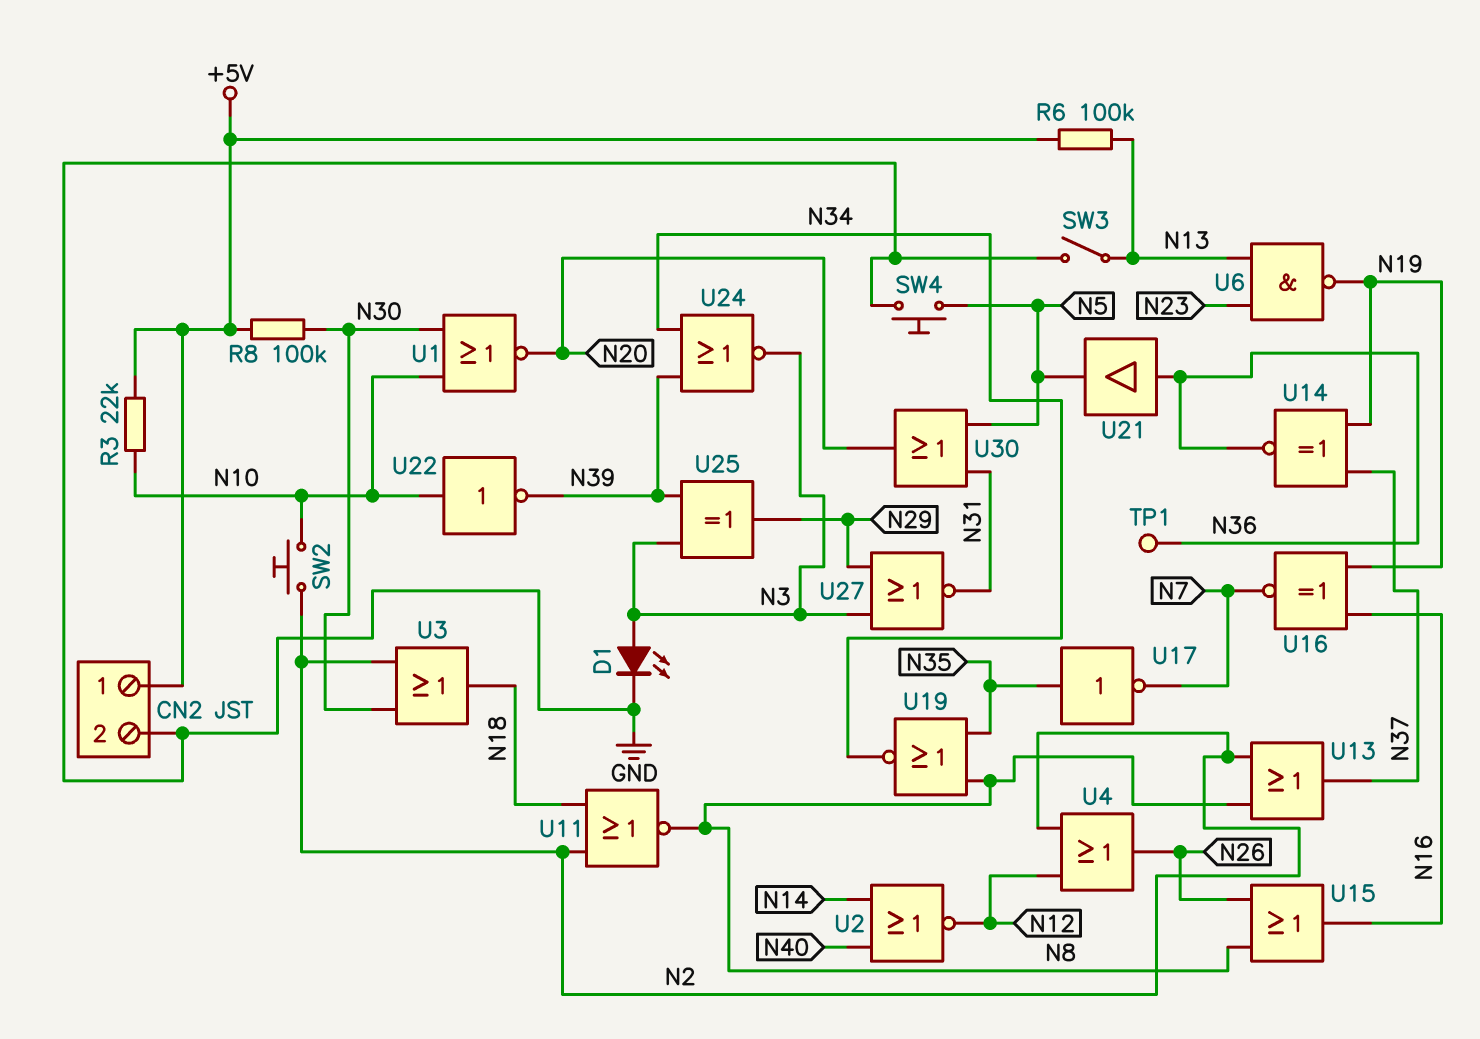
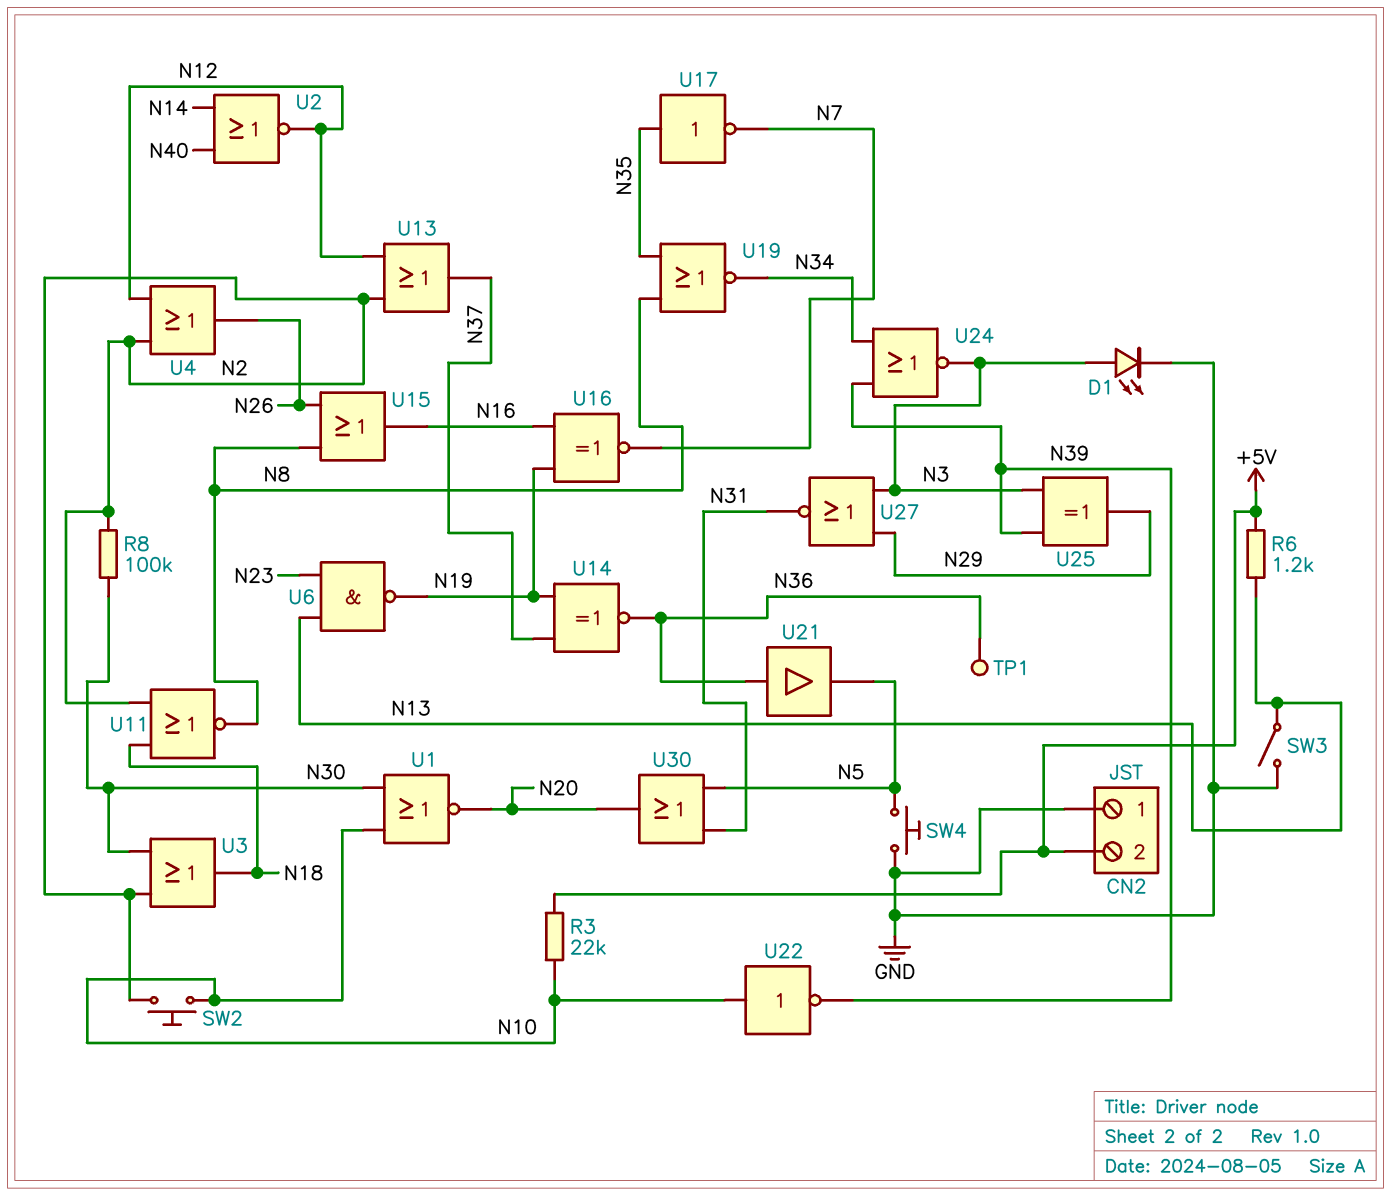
CN2 pin 1: +5V -> GND
CN2 pin 2: GND -> +5V
R6: 100k (+5V, N13) -> 1.2k (+5V, N13)
R8: 100k (+5V, N30) -> 100k (N2, N30)
U13: OR (in N2, in N8, out N37) -> OR (in N2, in N12, out N37)

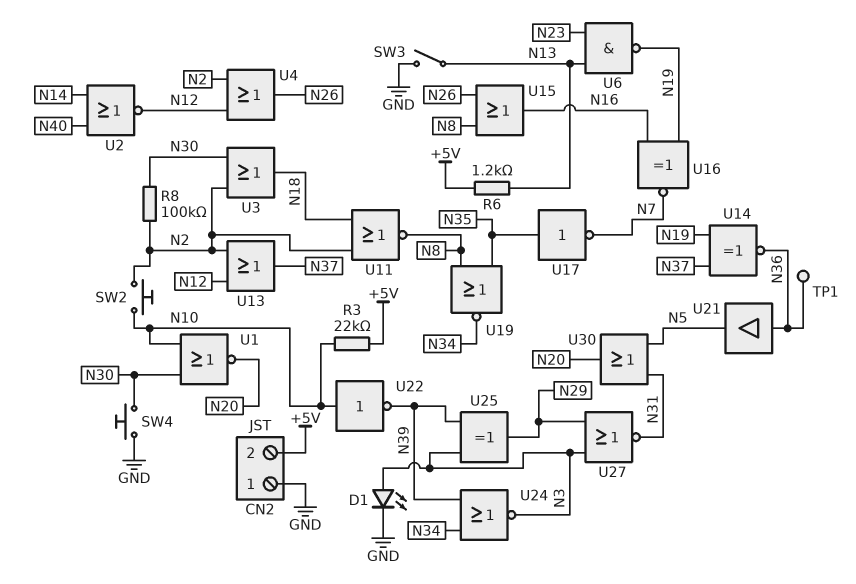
SW4: button (GND, N5) -> button (GND, N30)

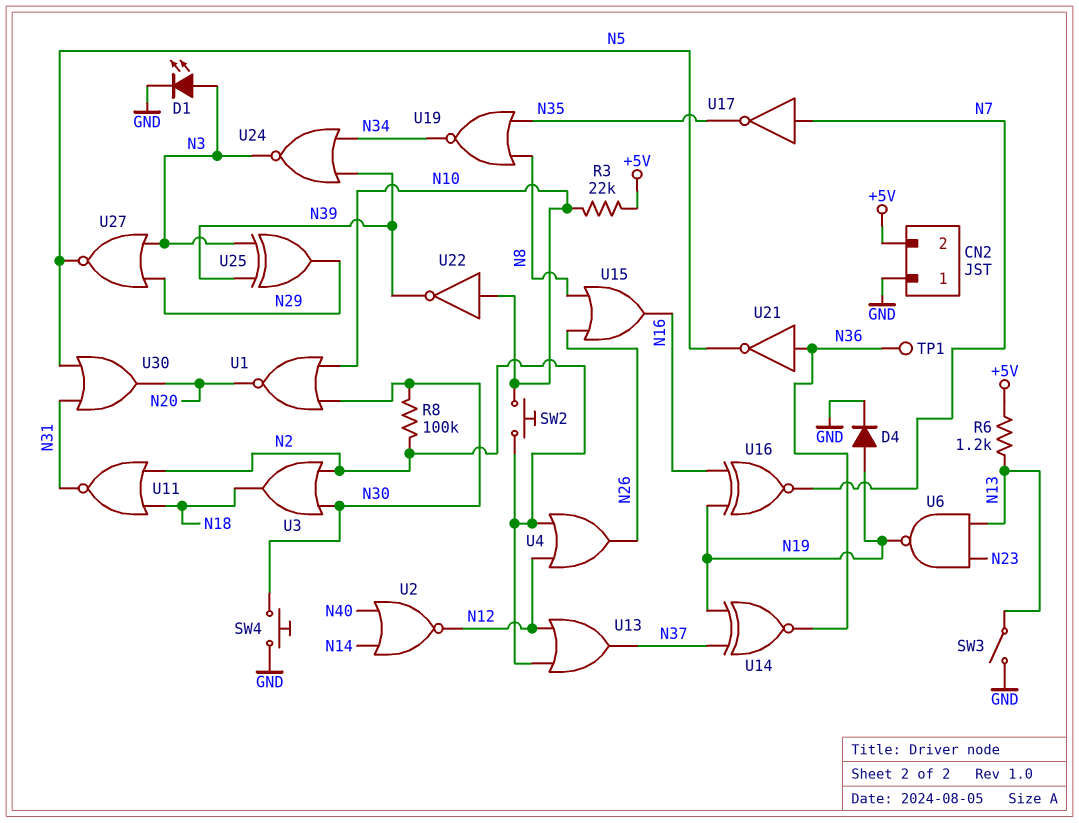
D4: none -> diode (A N19, K GND)
U11: NOR (in N2, in N18, out N8) -> NOR (in N2, in N18, out N31)
U17: NOT (in N35, out N7) -> NOT (in N7, out N35)
U21: buffer (in N36, out N5) -> NOT (in N36, out N5)
U27: NOR (in N3, in N29, out N31) -> NOR (in N3, in N29, out N5)

